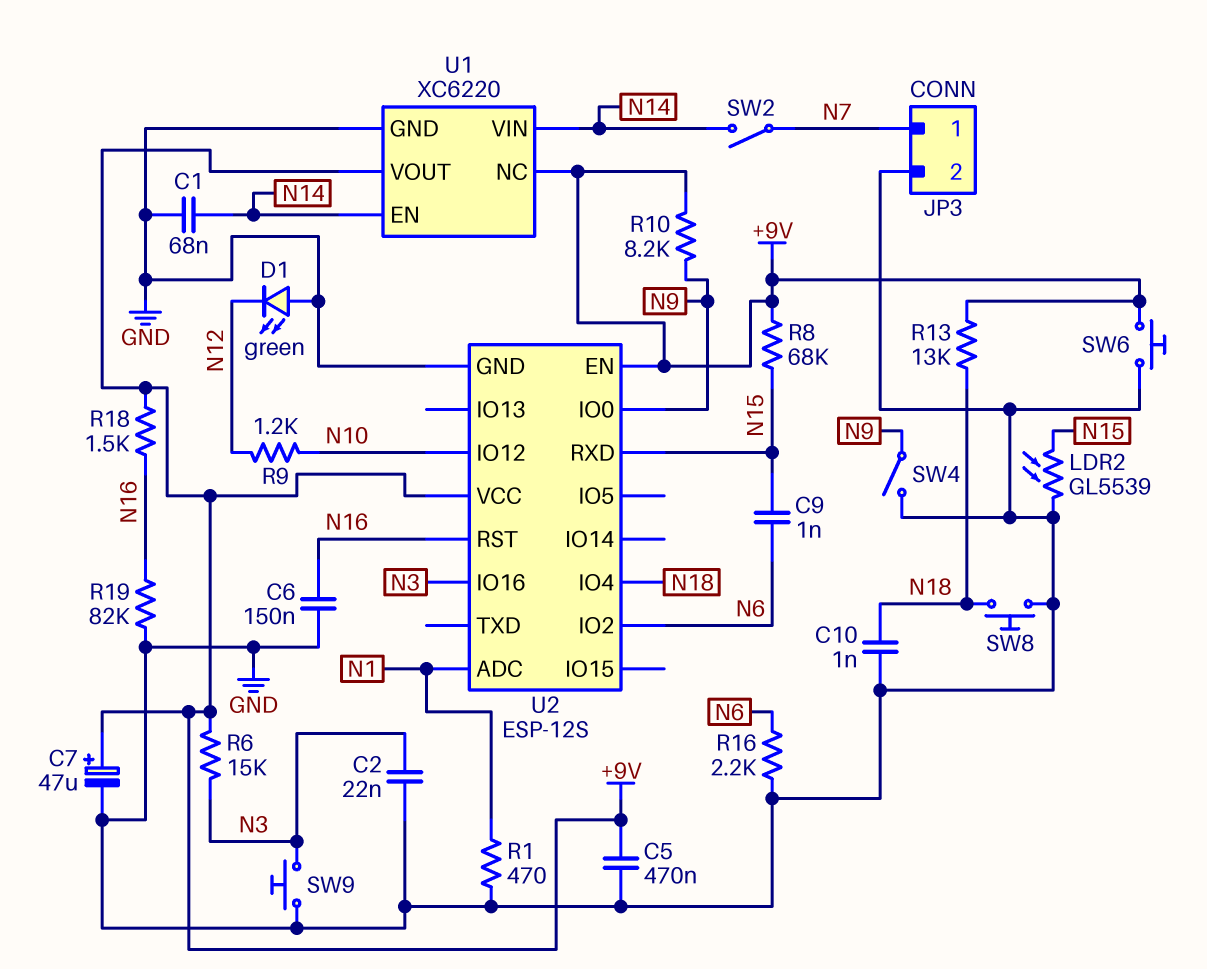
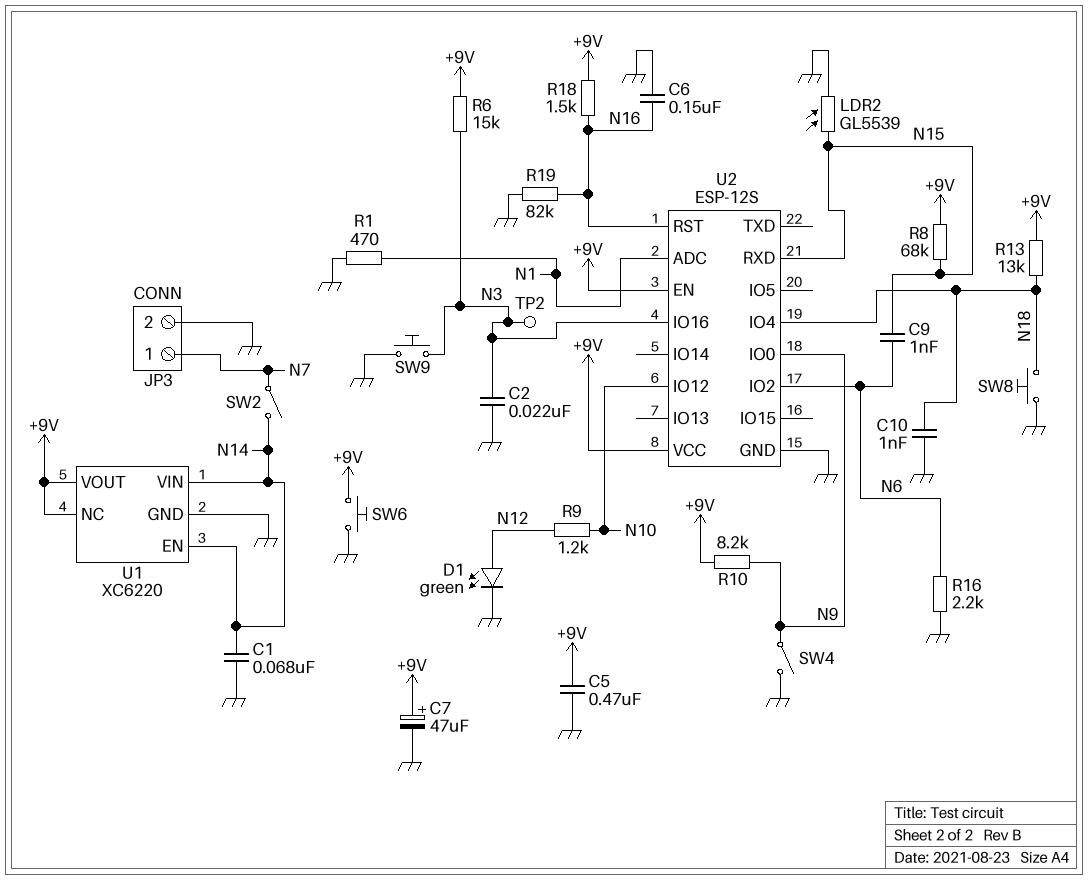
D1: LED green (A GND, K N12) -> LED green (A N12, K GND)
TP2: none -> test point (N3)

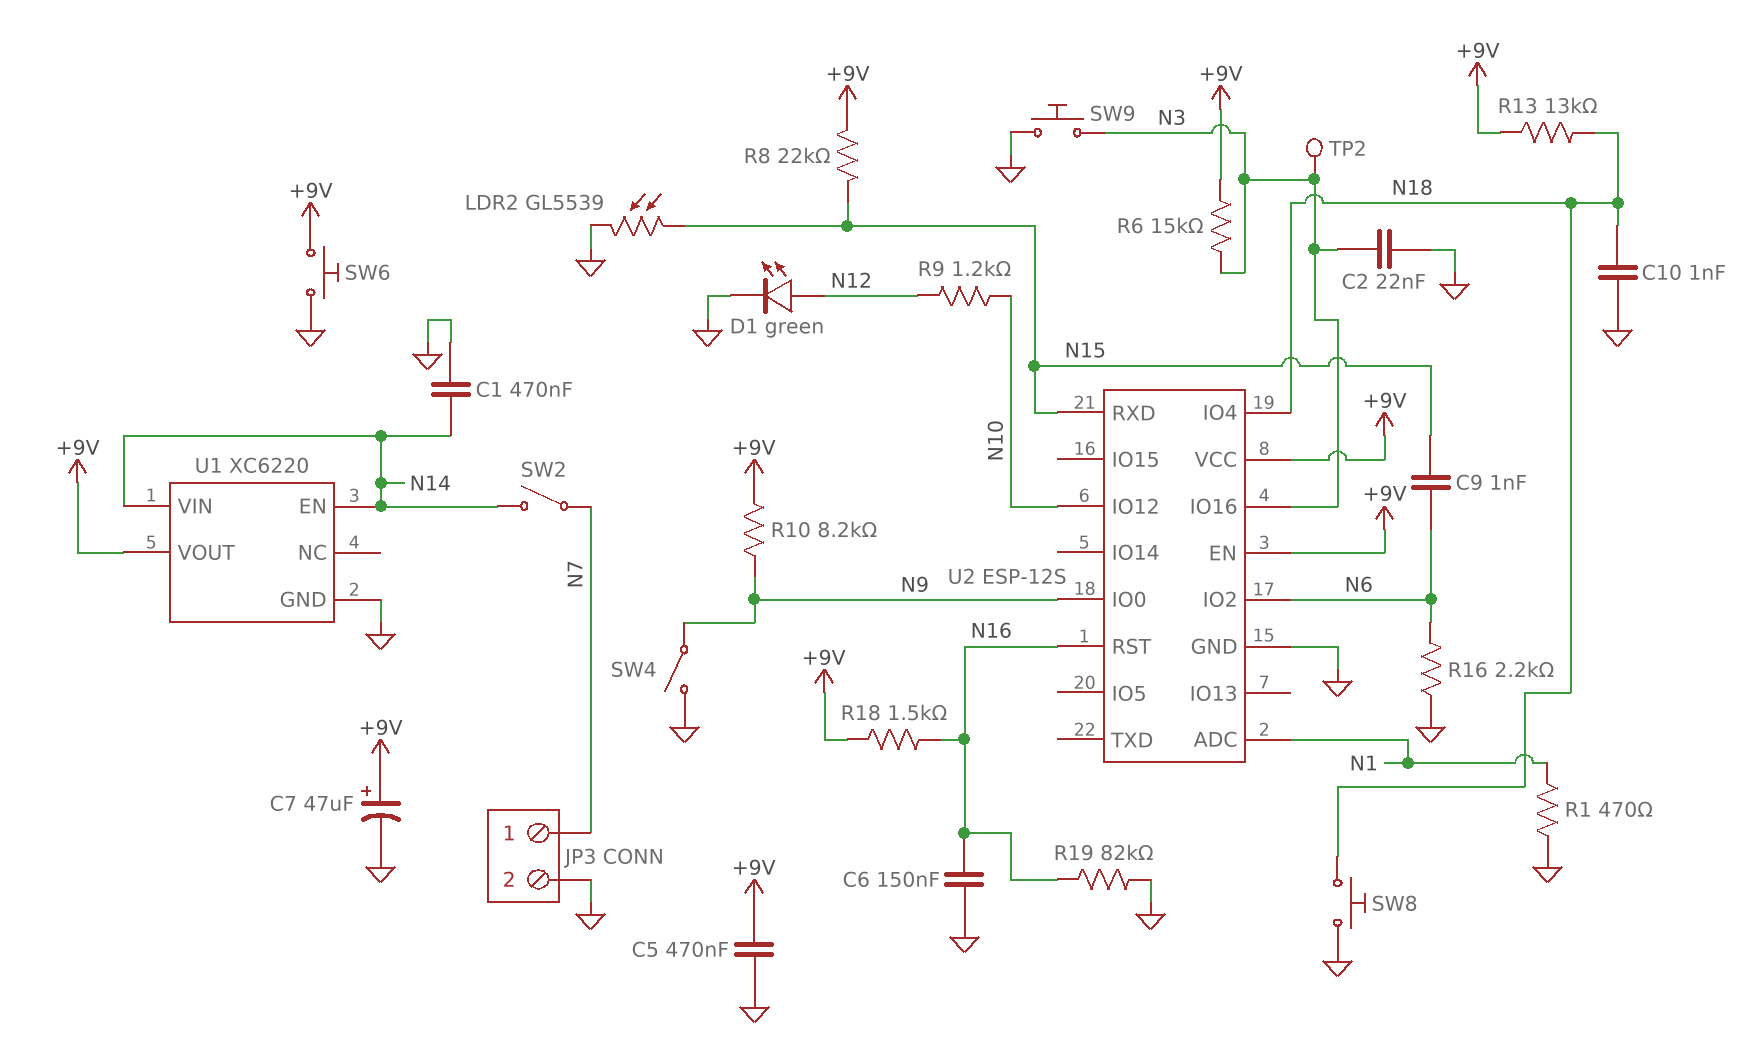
C1: 68nF (GND, N14) -> 470nF (GND, N14)
R8: 68k (+9V, N15) -> 22k (+9V, N15)
U1 pin NC: +9V -> none

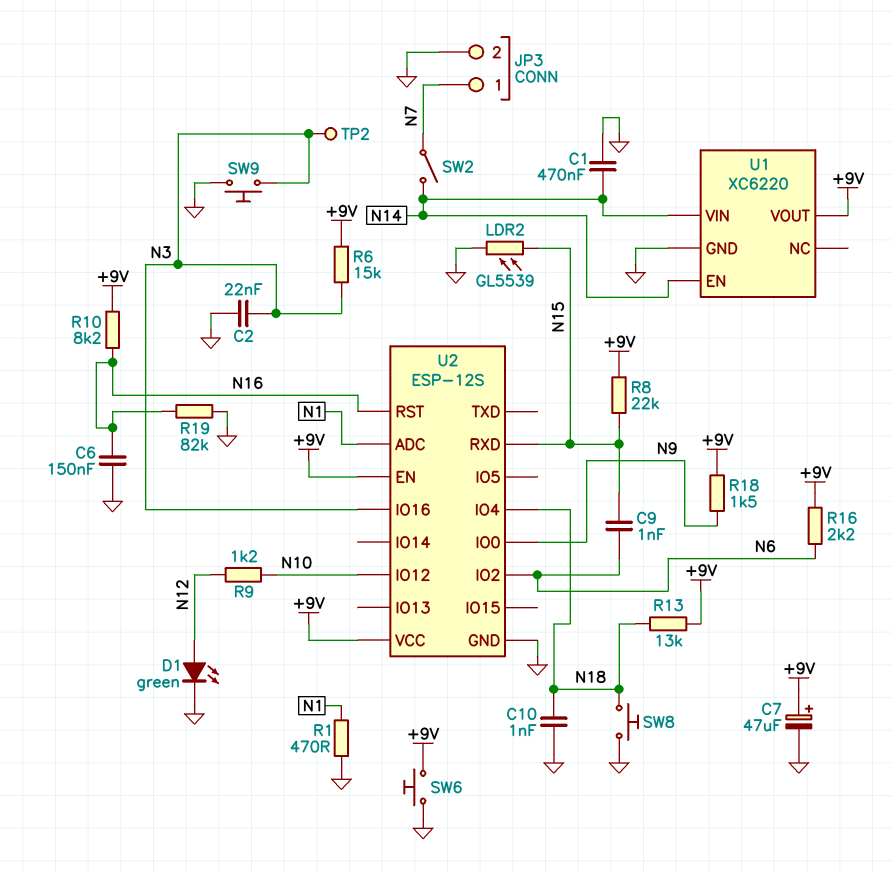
C5: 470nF (+9V, GND) -> none
R10: 8.2k (+9V, N9) -> 8.2k (+9V, N16)
R16: 2.2k (GND, N6) -> 2.2k (+9V, N6)
R18: 1.5k (+9V, N16) -> 1.5k (+9V, N9)
SW4: switch (GND, N9) -> none

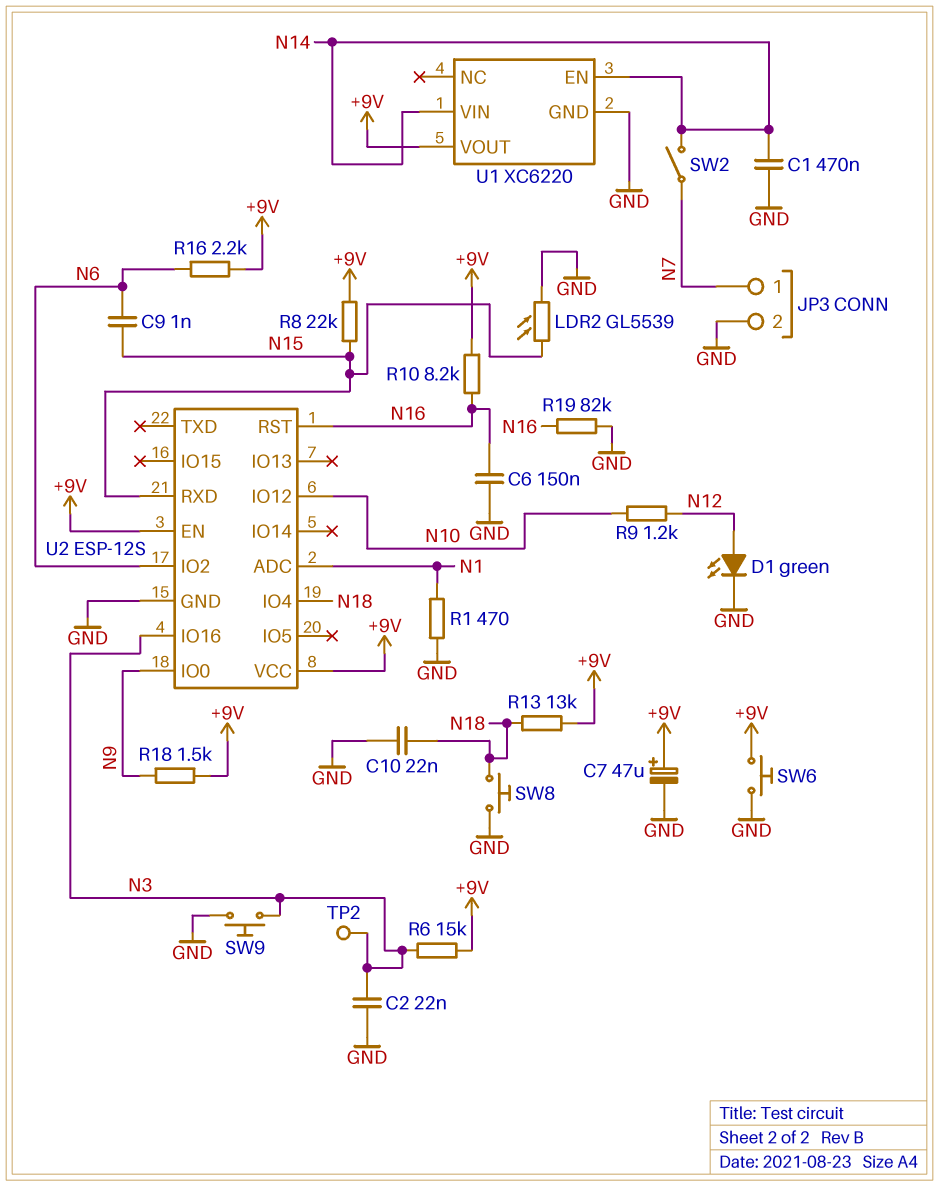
C10: 1nF (GND, N18) -> 22nF (GND, N18)

